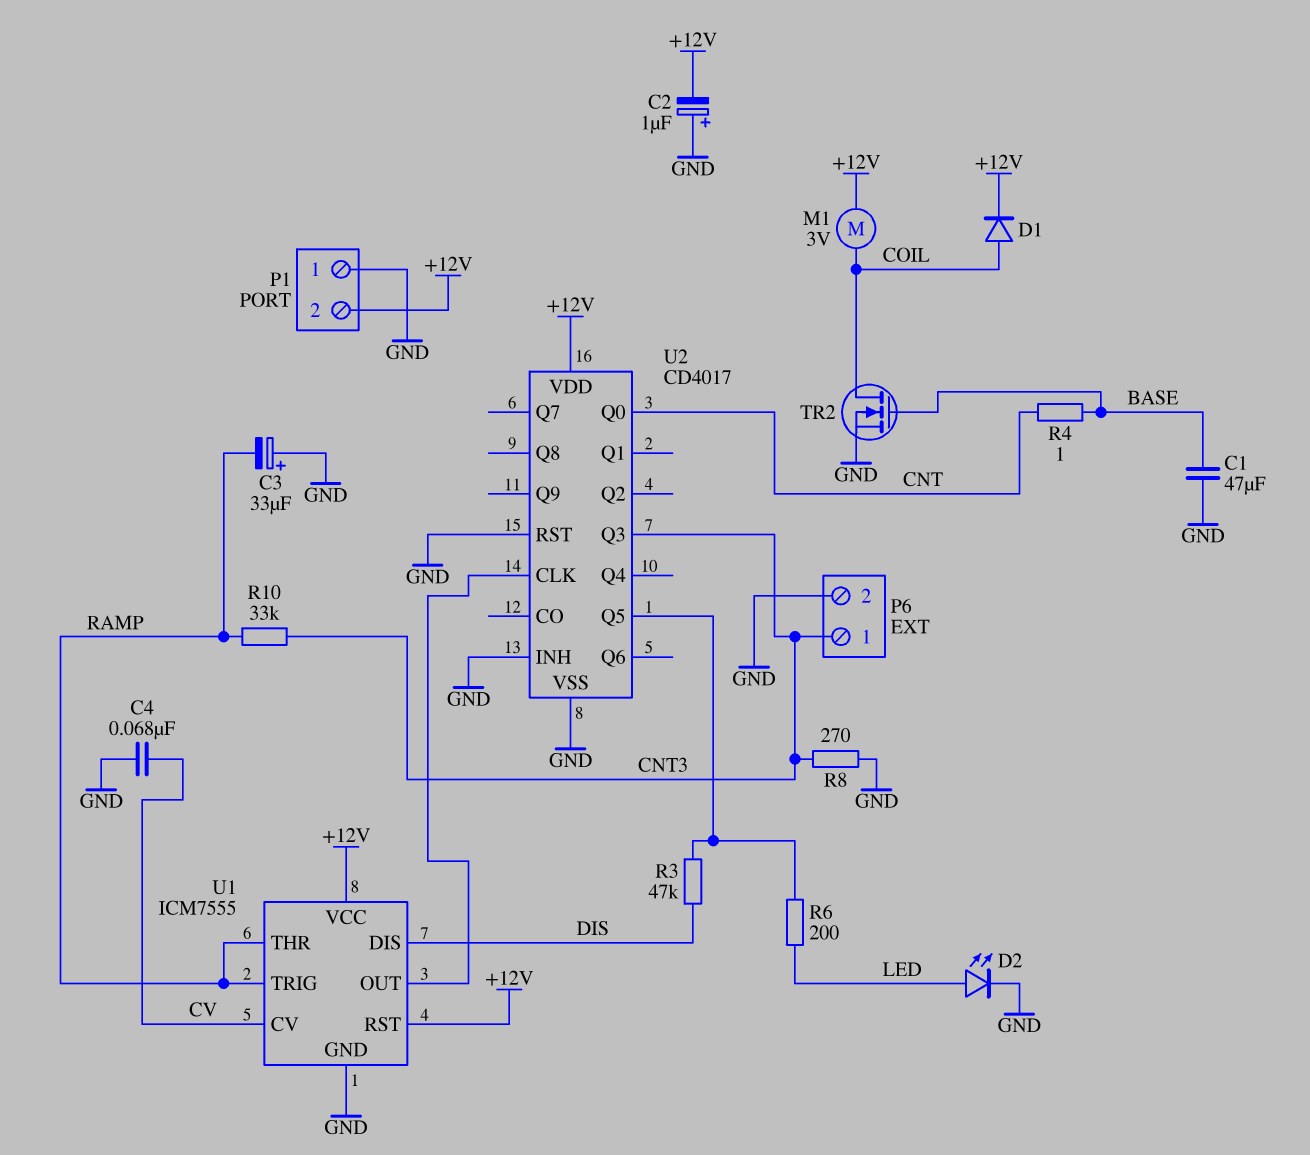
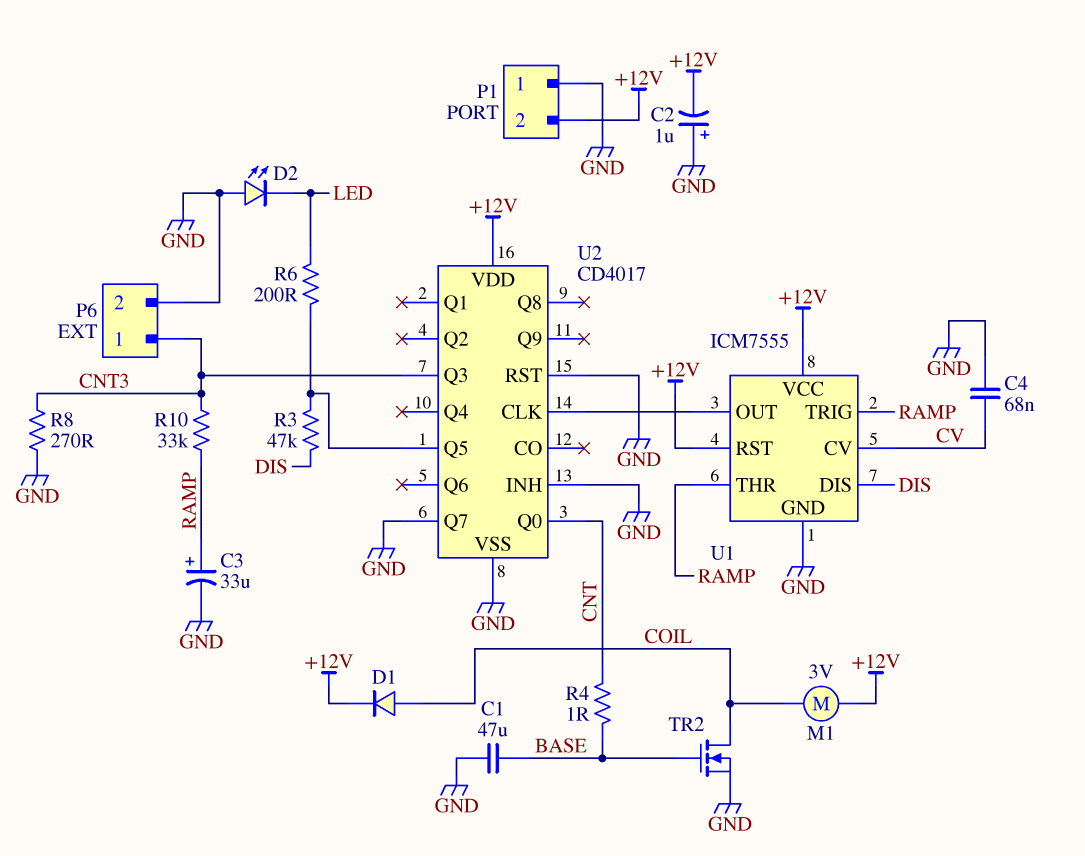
C3: 33uF (plus GND, minus RAMP) -> 33uF (plus RAMP, minus GND)
D2: LED (A LED, K GND) -> LED (A GND, K LED)
U2 pin Q7: none -> GND

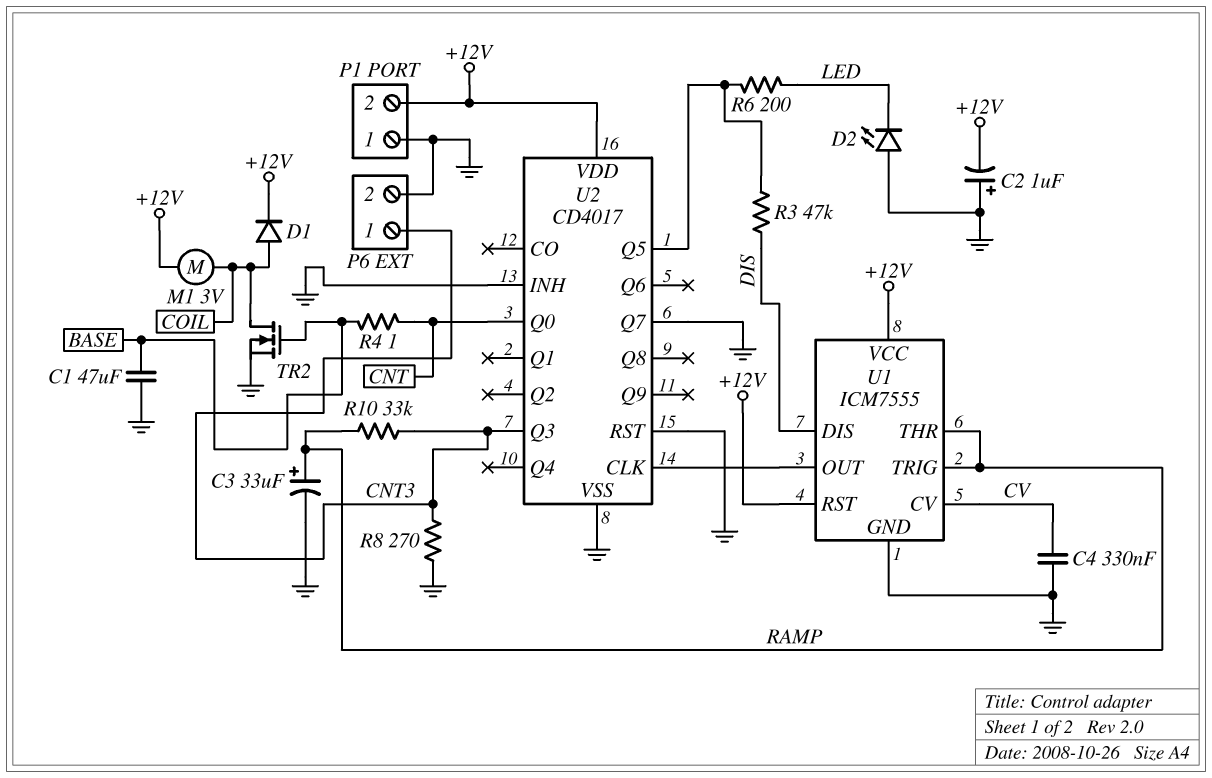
C4: 68nF (CV, GND) -> 330nF (CV, GND)

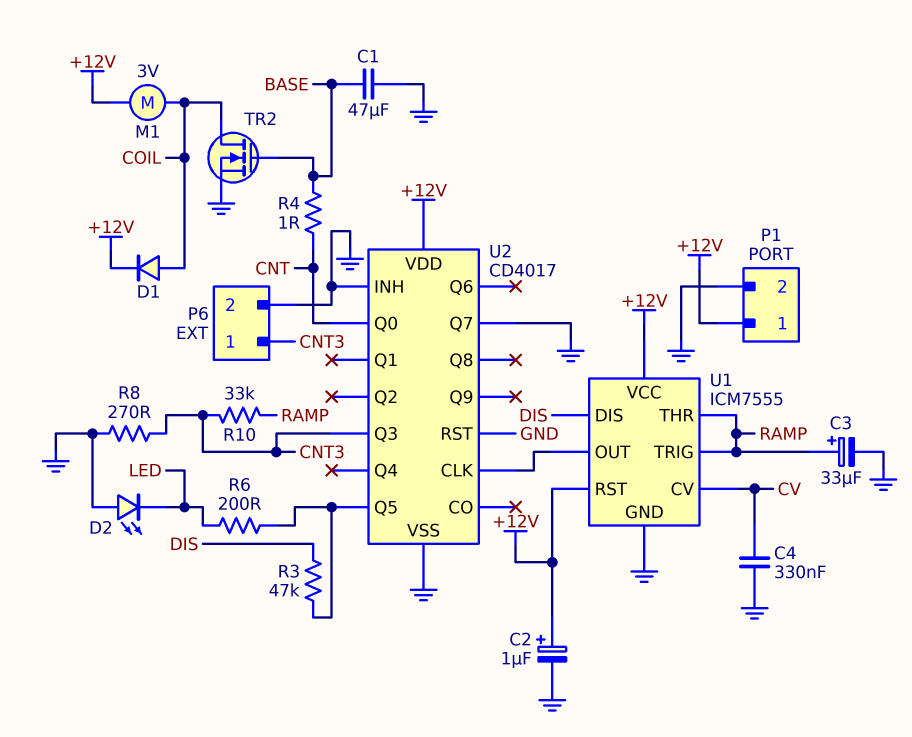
C2: 1uF (plus GND, minus +12V) -> 1uF (plus +12V, minus GND)
P1 pin 1: GND -> +12V
P1 pin 2: +12V -> GND

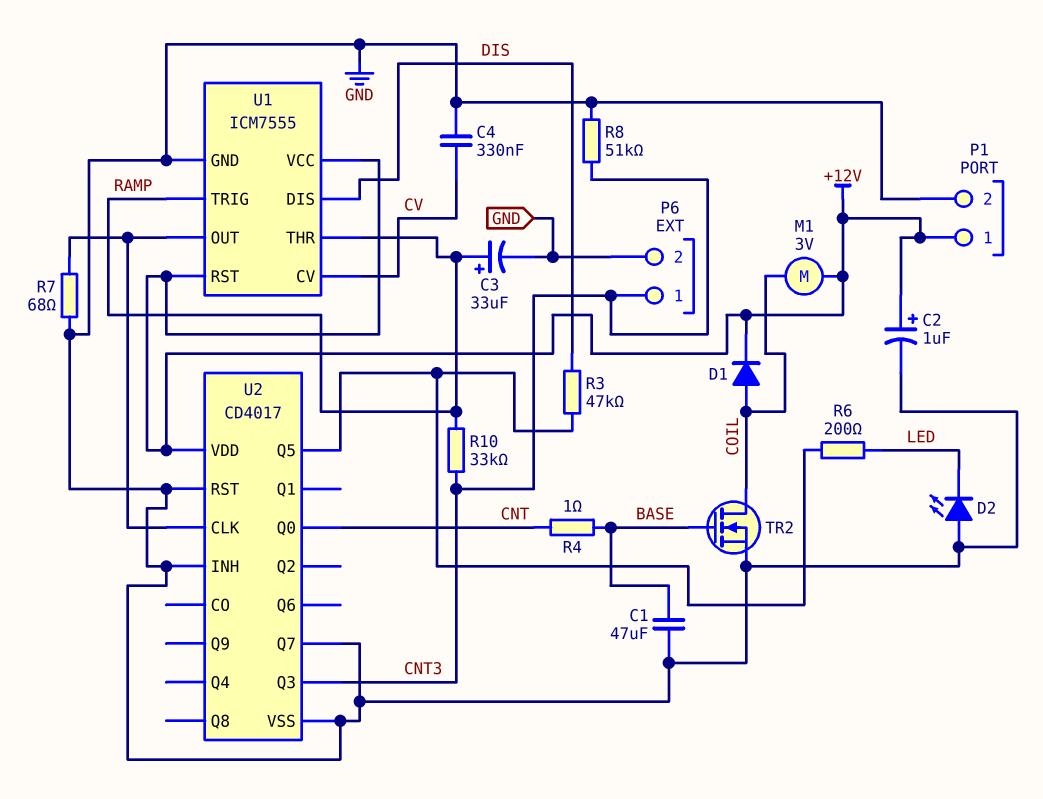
R7: none -> 68 (GND, U1/OUT)
R8: 270 (CNT3, GND) -> 51k (CNT3, GND)

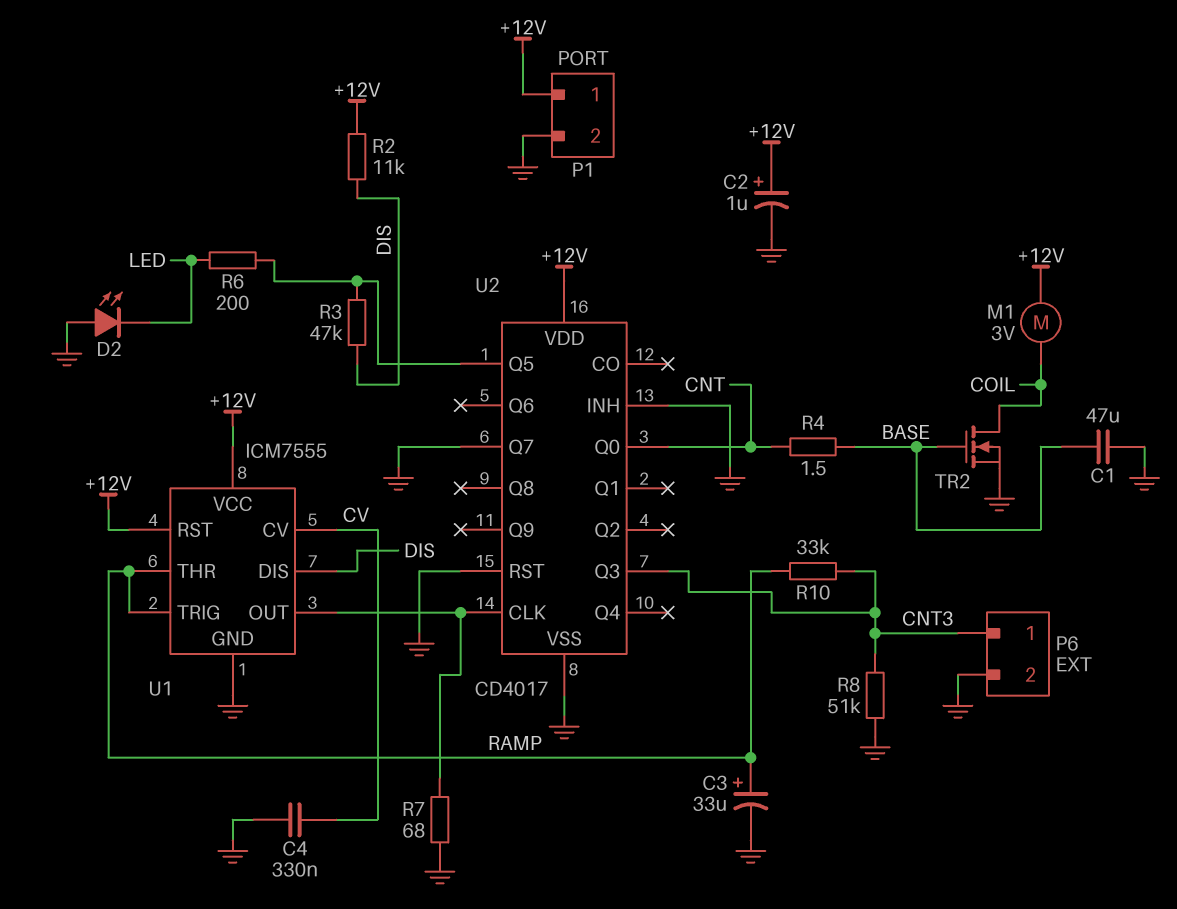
D1: diode (A COIL, K +12V) -> none
R2: none -> 11k (+12V, DIS)
R4: 1 (BASE, CNT) -> 1.5 (BASE, CNT)

